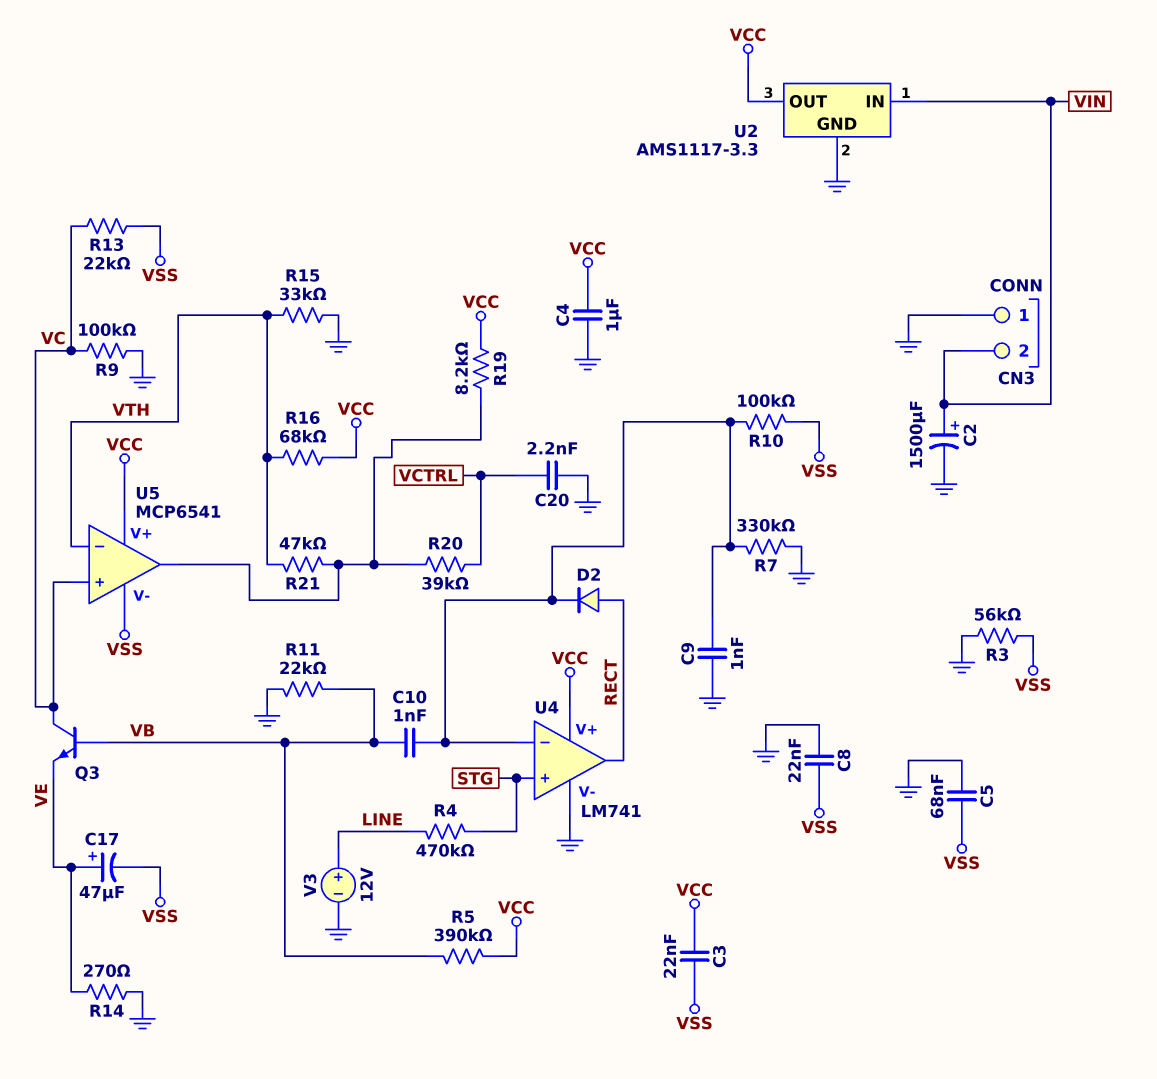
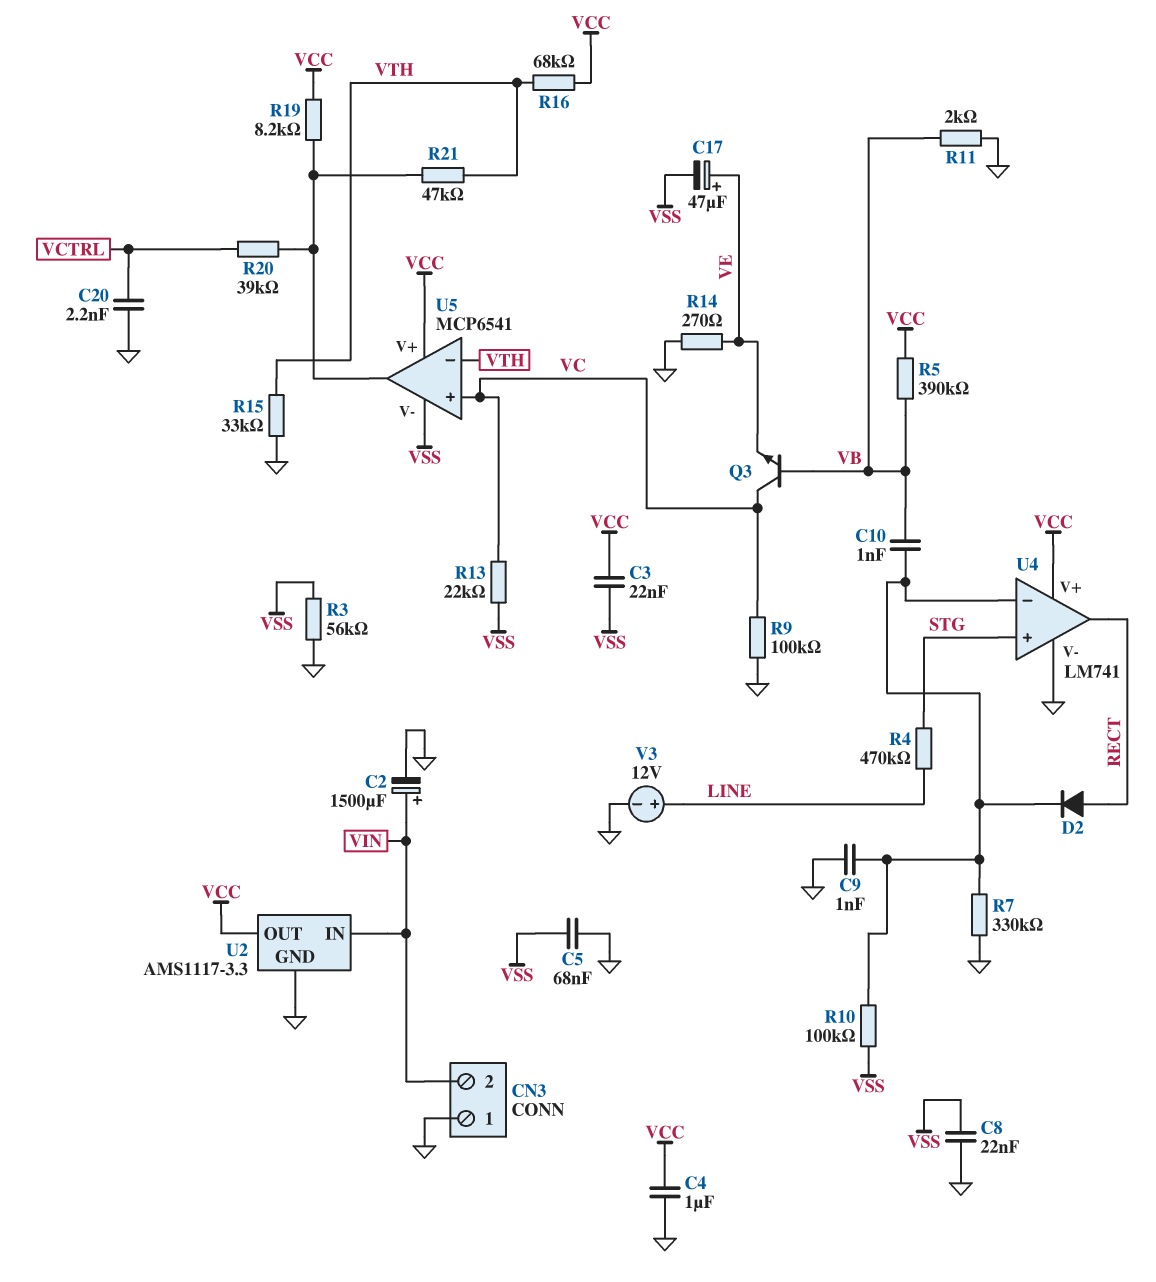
R11: 22k (GND, VB) -> 2k (GND, VB)

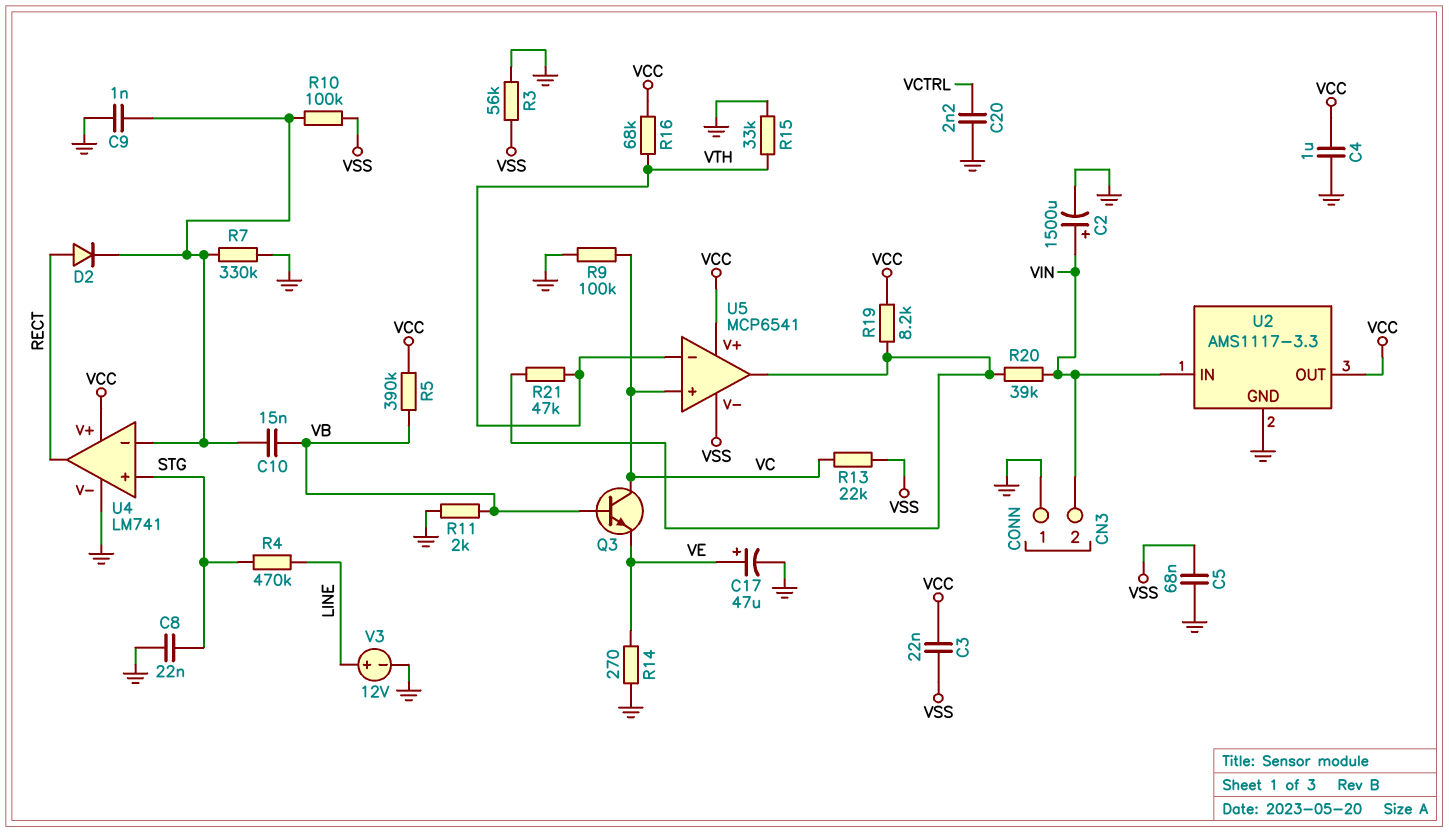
C8: 22nF (GND, VSS) -> 22nF (GND, STG)
C10: 1nF (U4/in-, VB) -> 15nF (U4/in-, VB)
C17: 47uF (plus VE, minus VSS) -> 47uF (plus VE, minus GND)
R20: 39k (U5/out, VCTRL) -> 39k (U5/out, VIN)

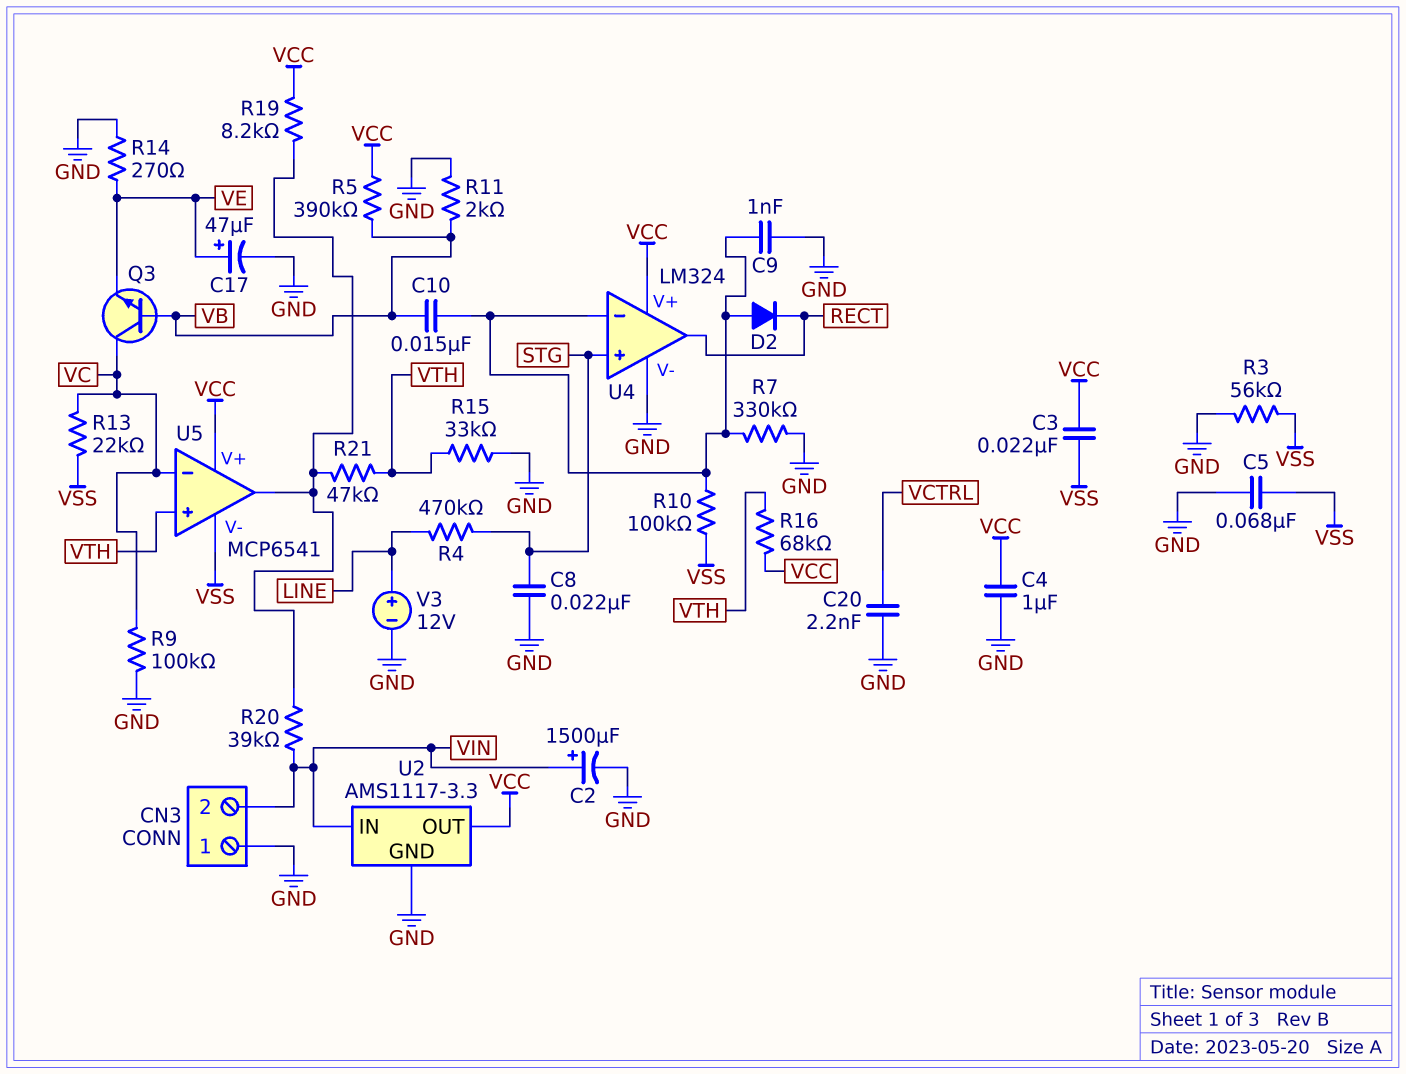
D2: diode (A RECT, K U4/in-) -> diode (A U4/in-, K RECT)
U4: LM741 -> LM324
U5 pin in+: VC -> VTH
U5 pin in-: VTH -> VC

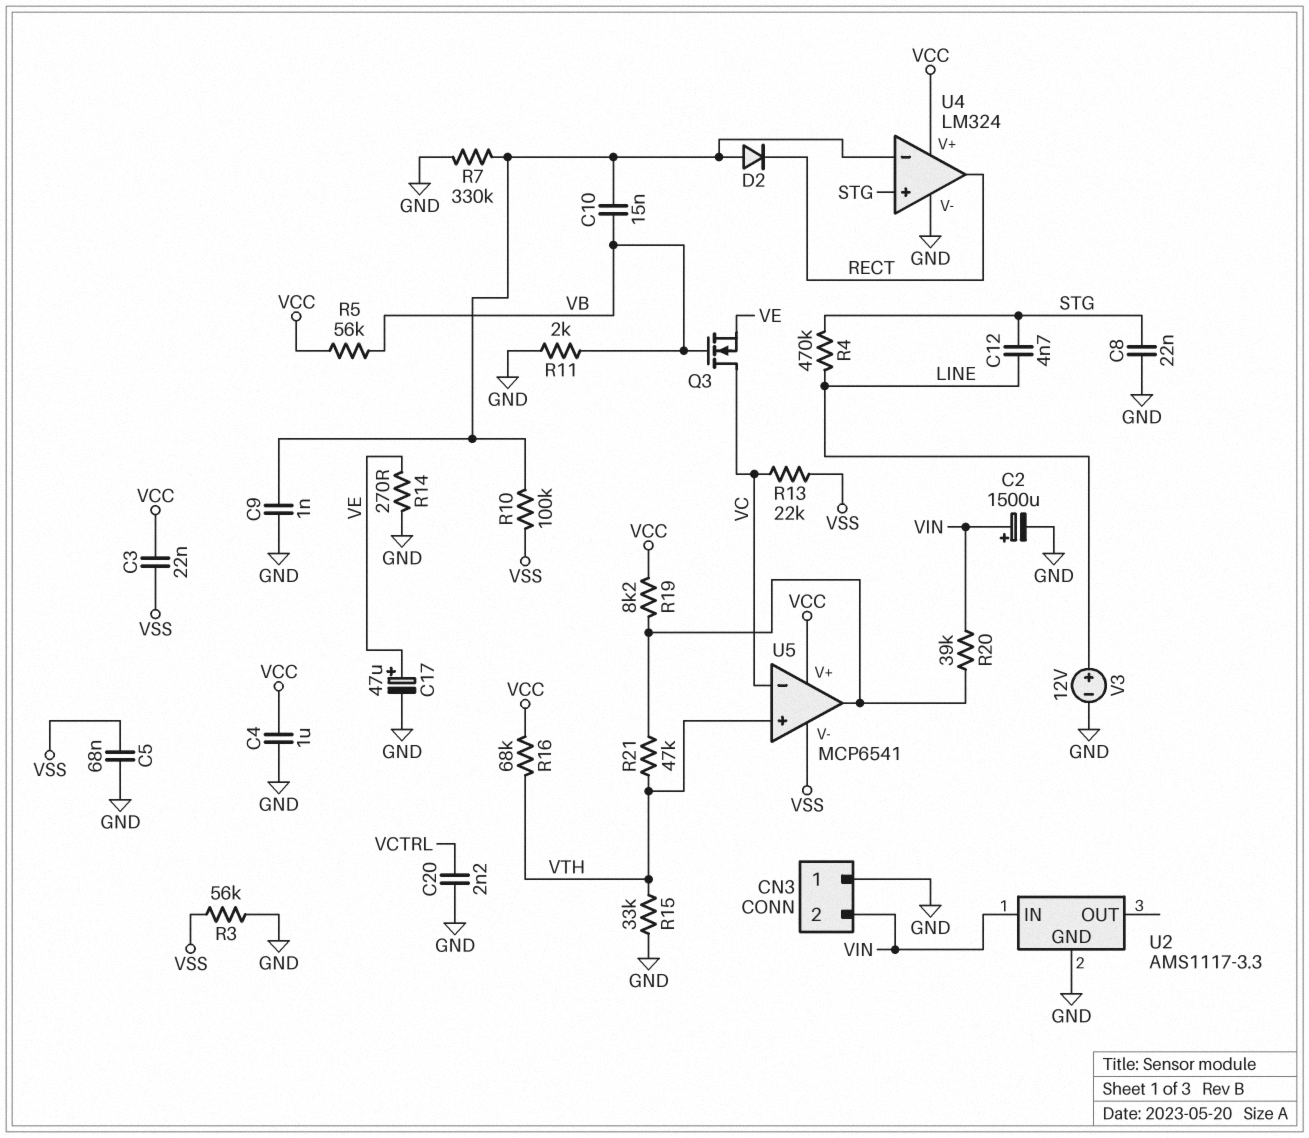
C12: none -> 4.7nF (LINE, STG)
Q3: NPN (B VB, C VC, E VE) -> NMOS (G VB, D VC, S VE)
R5: 390k (VB, VCC) -> 56k (VB, VCC)
R9: 100k (GND, VC) -> none
U2 pin OUT: VCC -> none

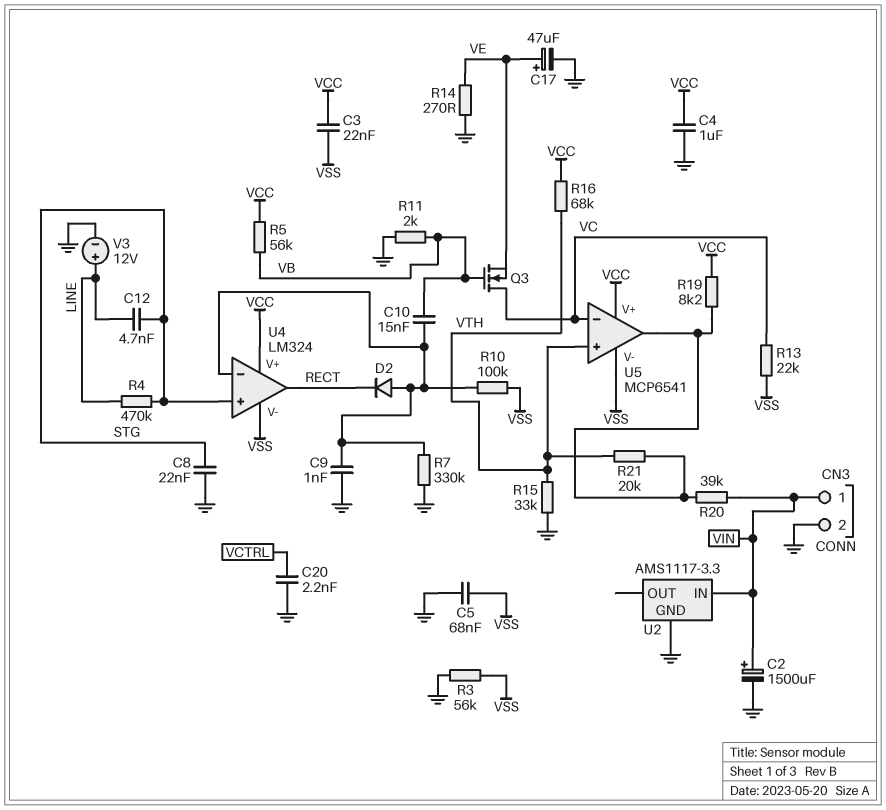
CN3 pin 1: GND -> VIN
CN3 pin 2: VIN -> GND
R21: 47k (U5/out, VTH) -> 20k (U5/out, VTH)
U4 pin V-: GND -> VSS

